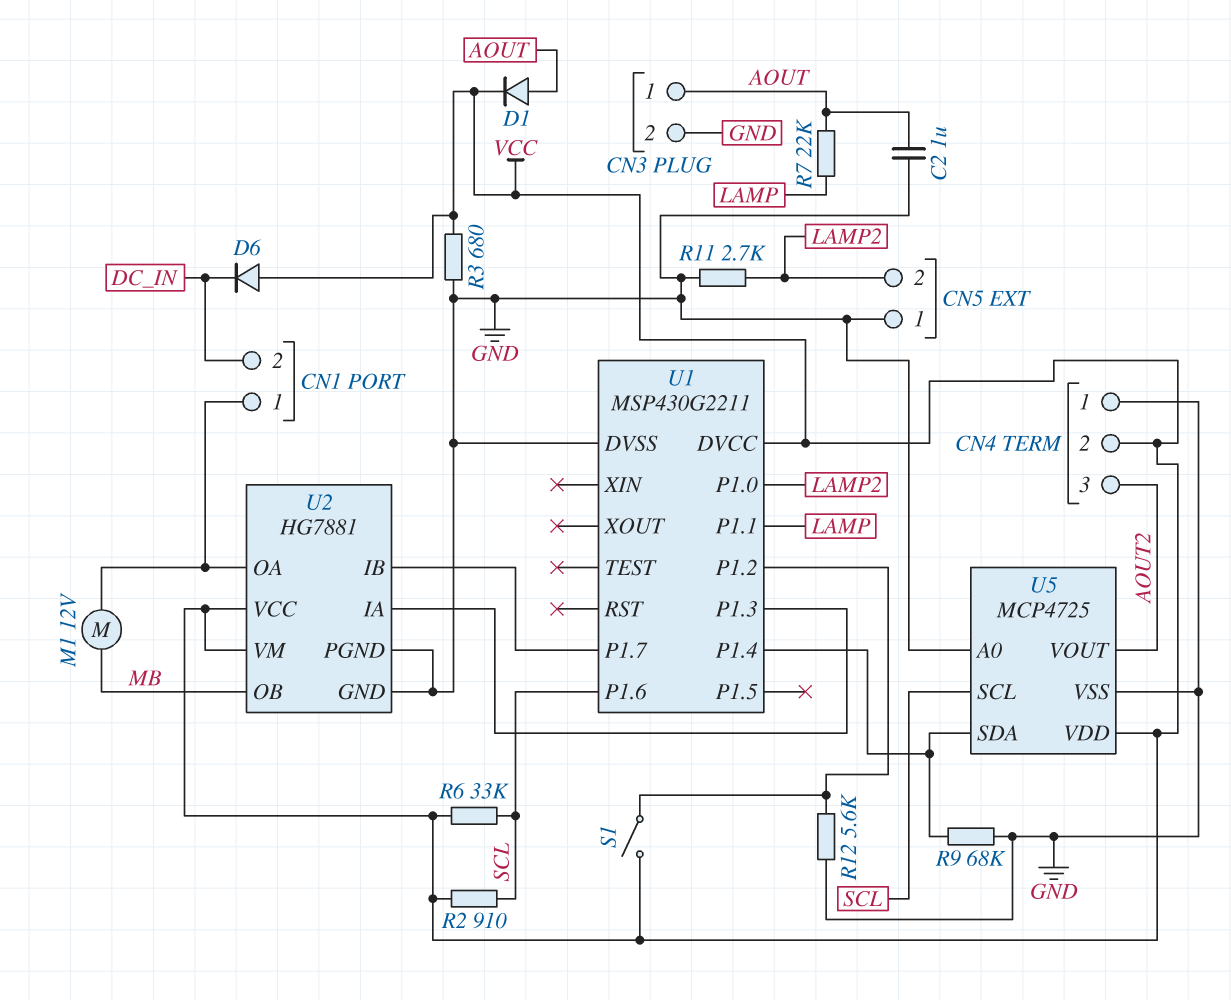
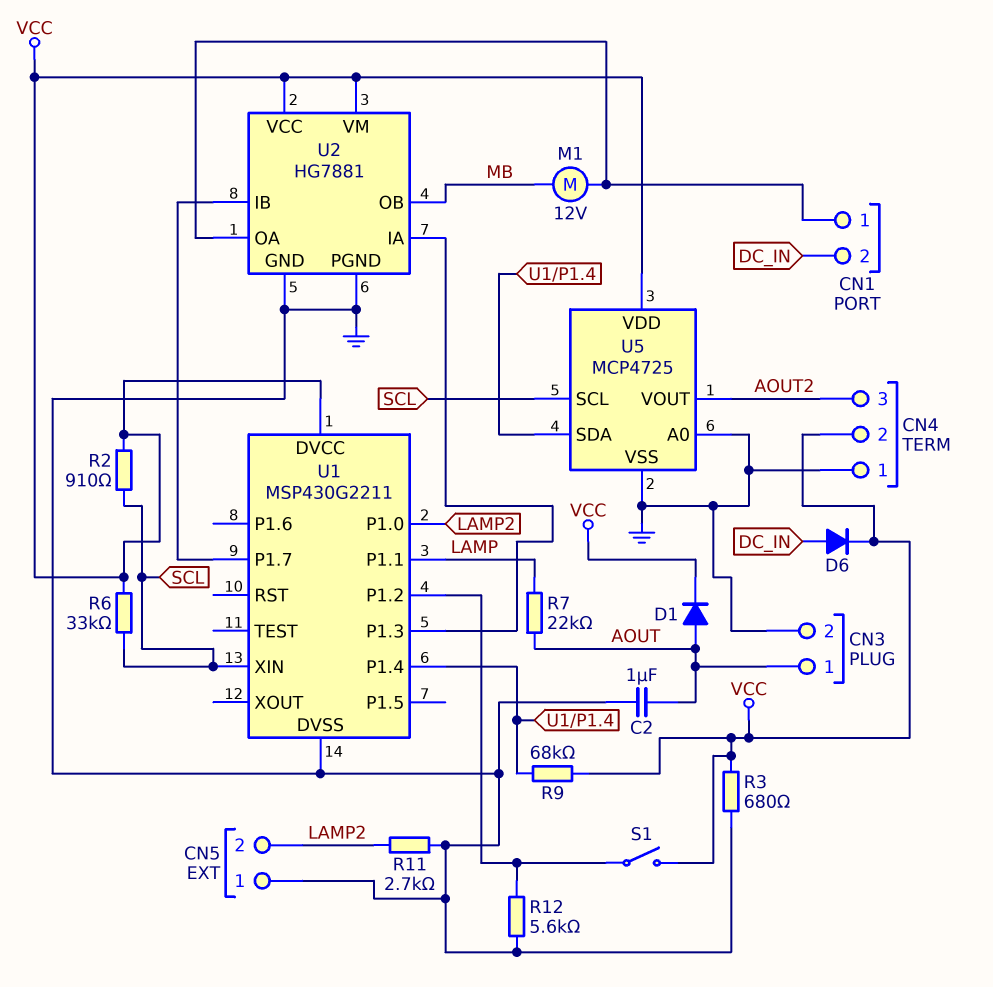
D6: diode (A VCC, K DC_IN) -> diode (A DC_IN, K VCC)
R9: 68k (GND, U1/P1.4) -> 68k (U1/P1.4, VCC)
U1 pin P1.6: SCL -> none
U1 pin XIN: none -> SCL

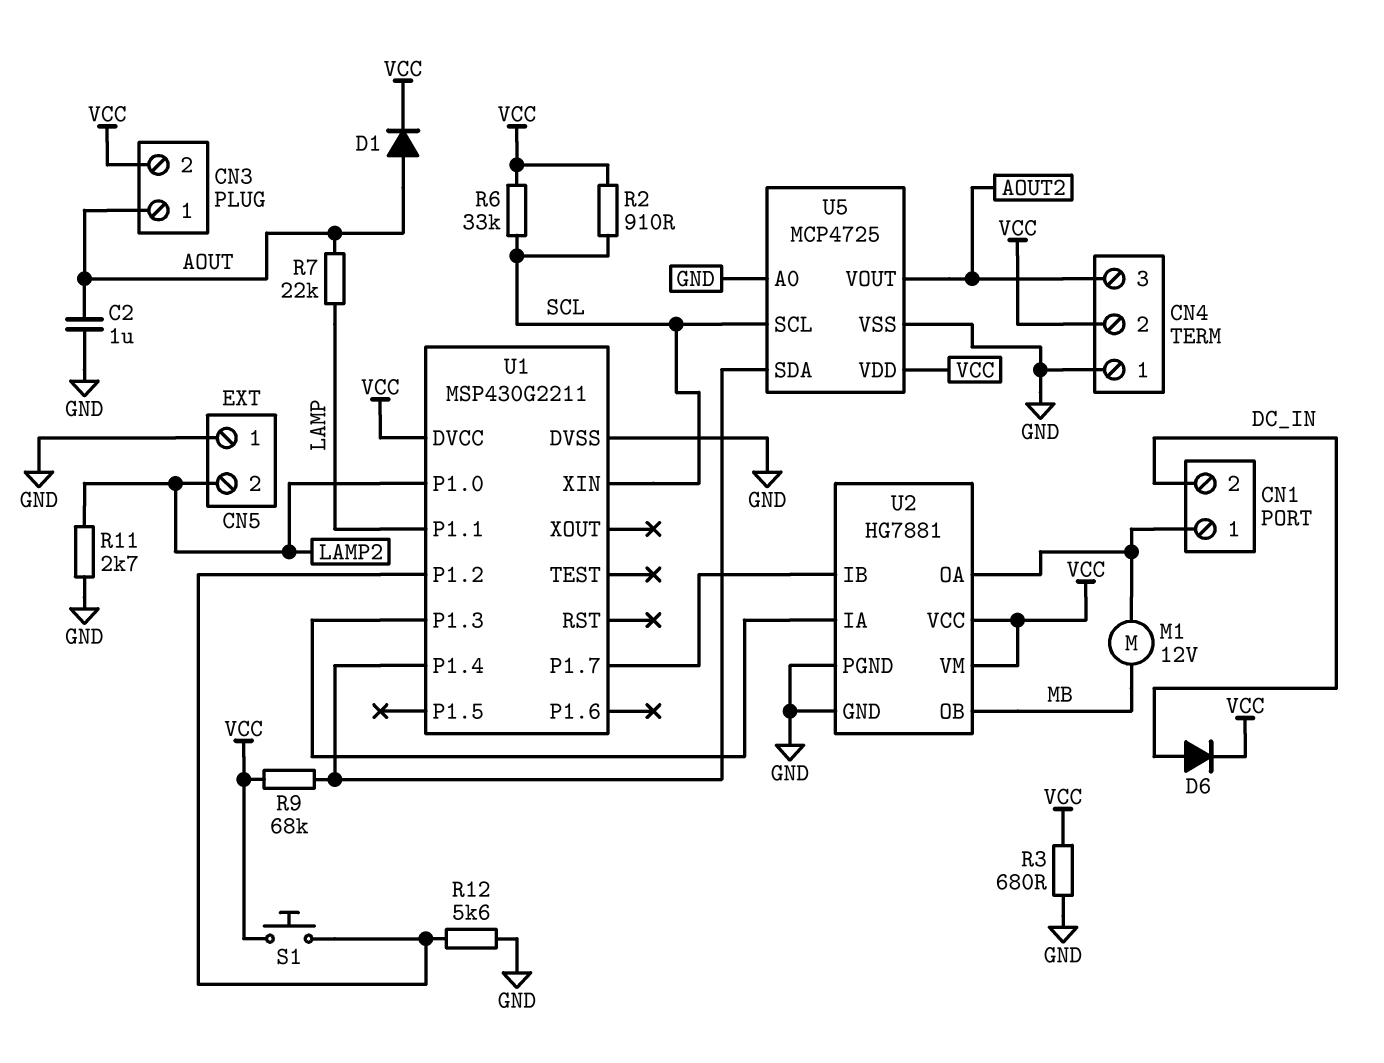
CN3 pin 2: GND -> VCC
S1: switch (U1/P1.2, VCC) -> button (U1/P1.2, VCC)

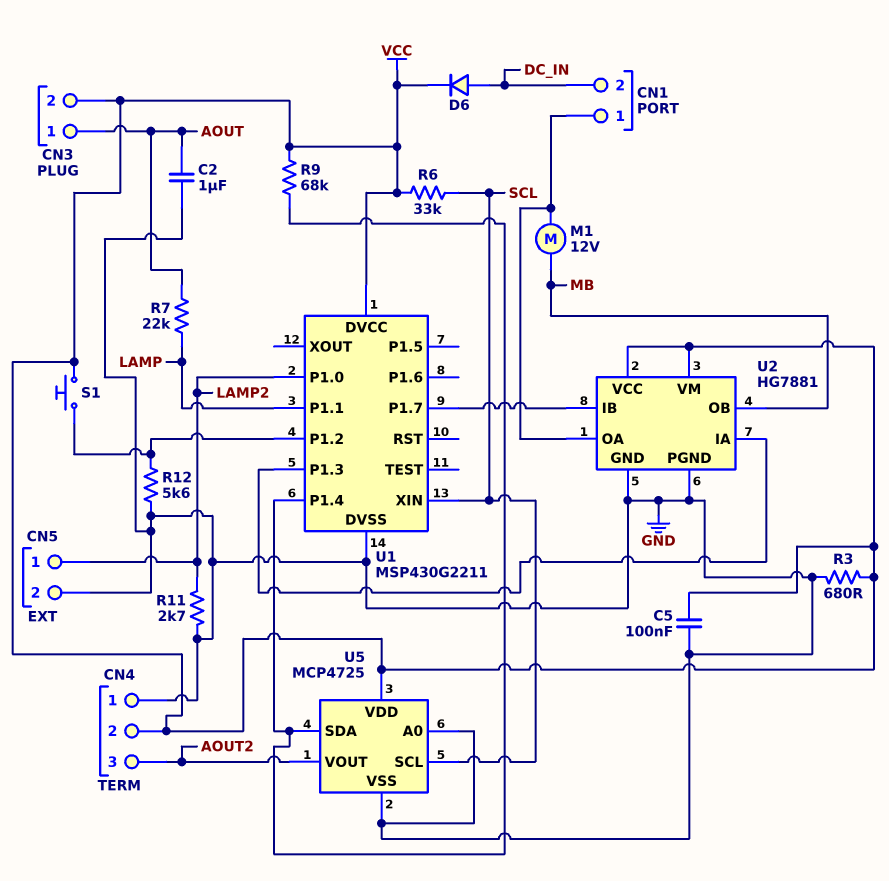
C5: none -> 100nF (GND, VCC)
CN5 pin 1: GND -> LAMP2
CN5 pin 2: LAMP2 -> GND
D1: diode (A AOUT, K VCC) -> none
R2: 910 (SCL, VCC) -> none

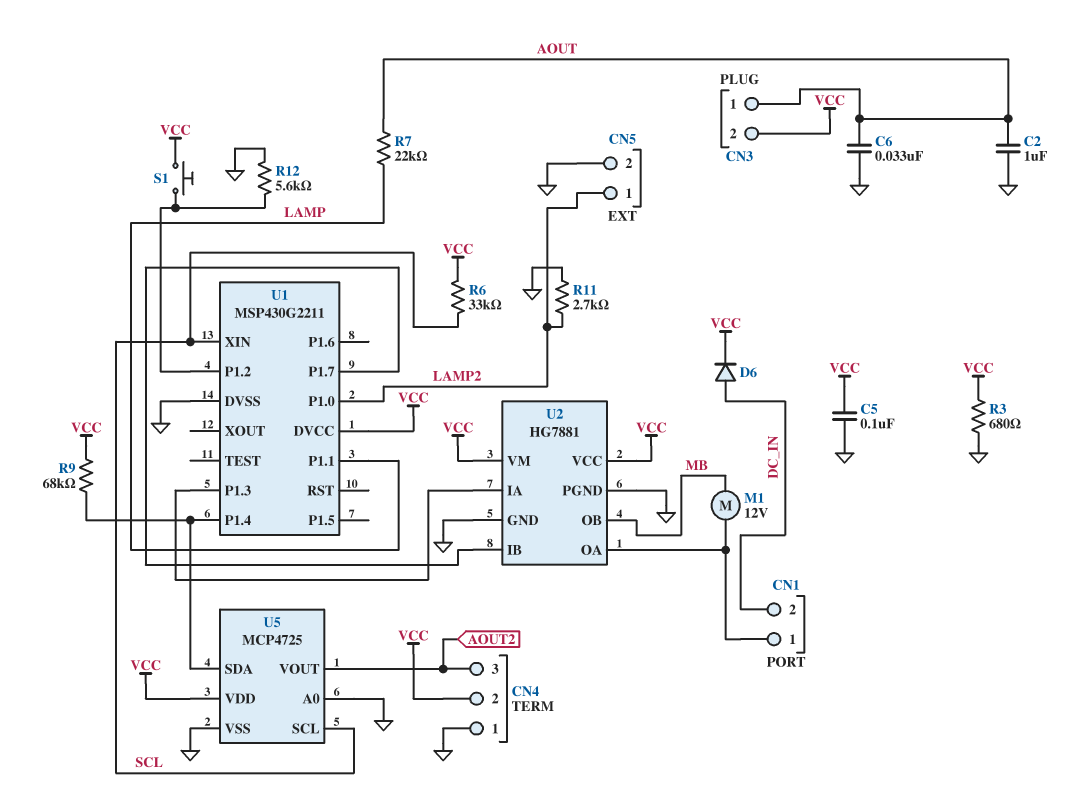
C6: none -> 33nF (AOUT, GND)

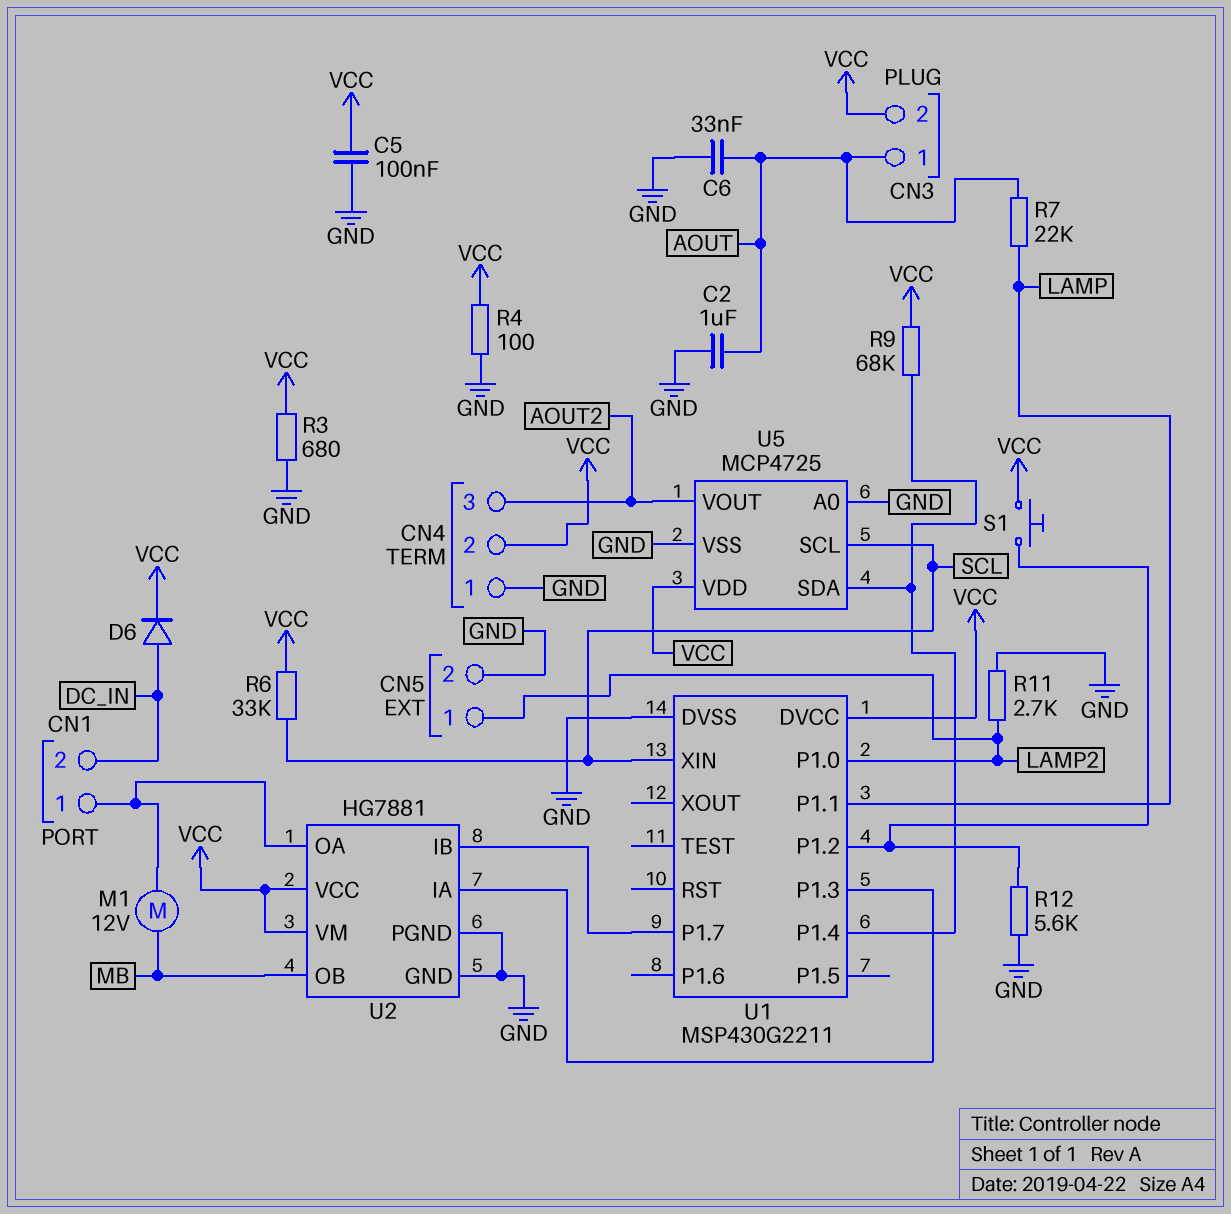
R4: none -> 100 (GND, VCC)

